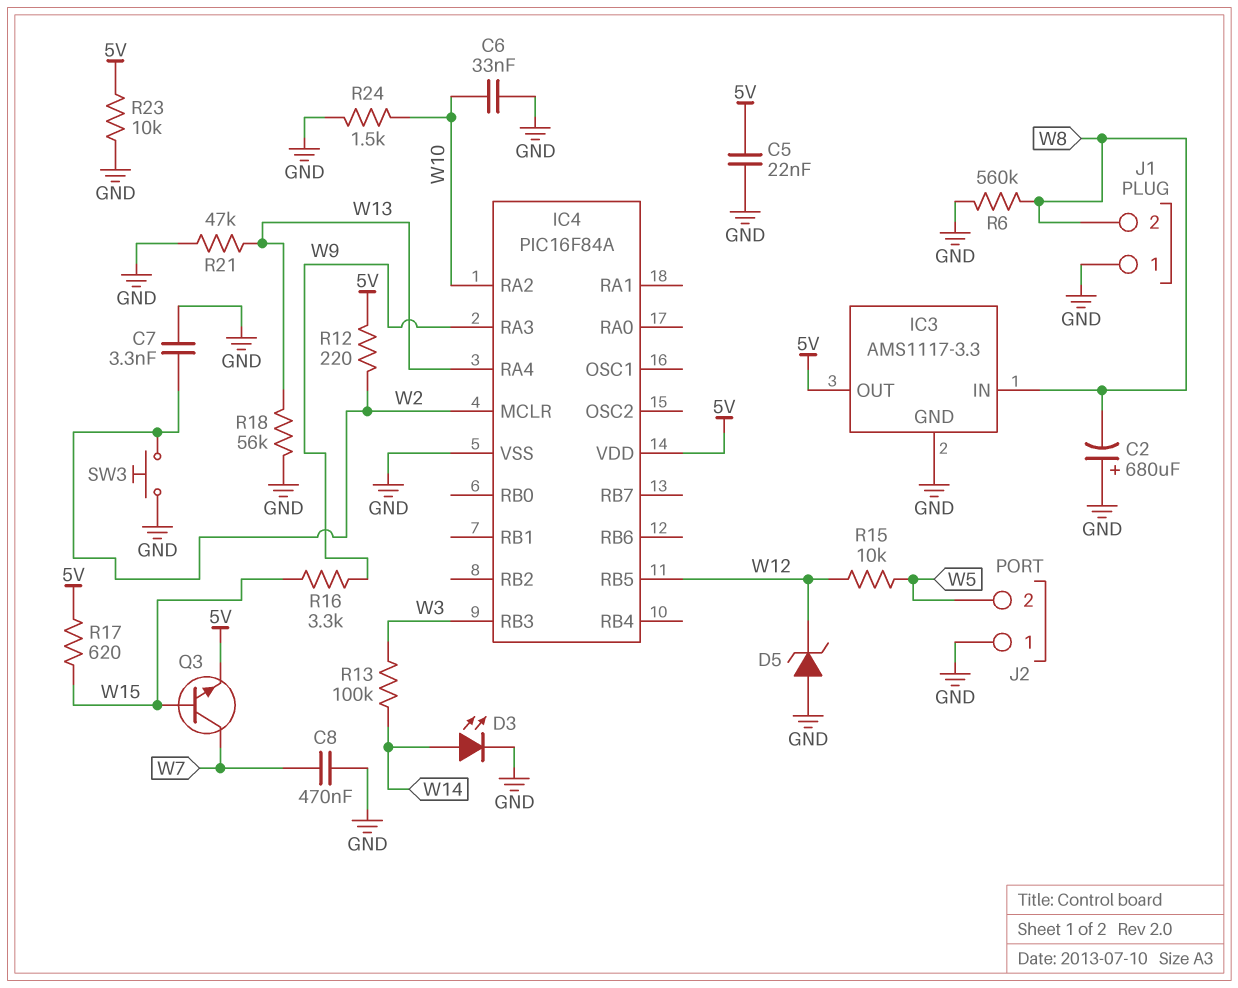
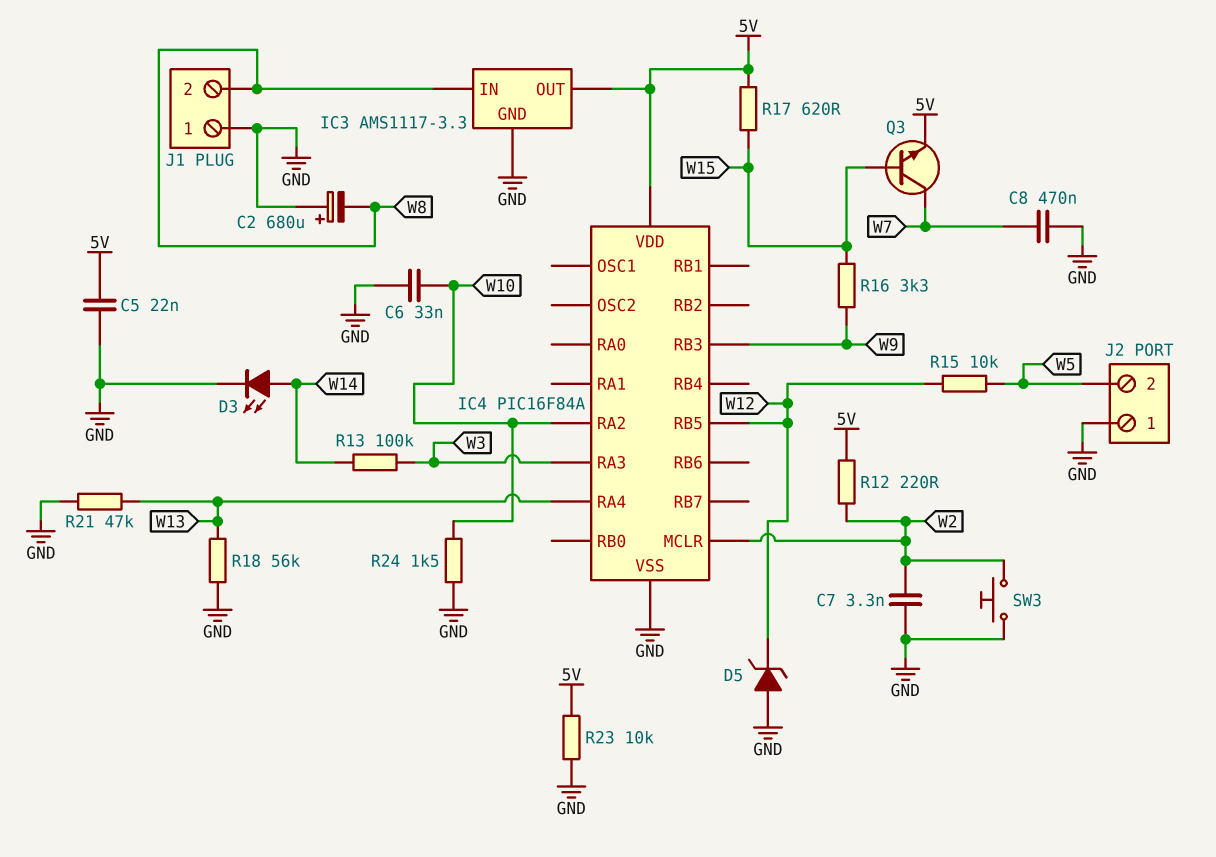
IC4 pin RA3: W9 -> W3
IC4 pin RB3: W3 -> W9
R6: 560k (GND, W8) -> none

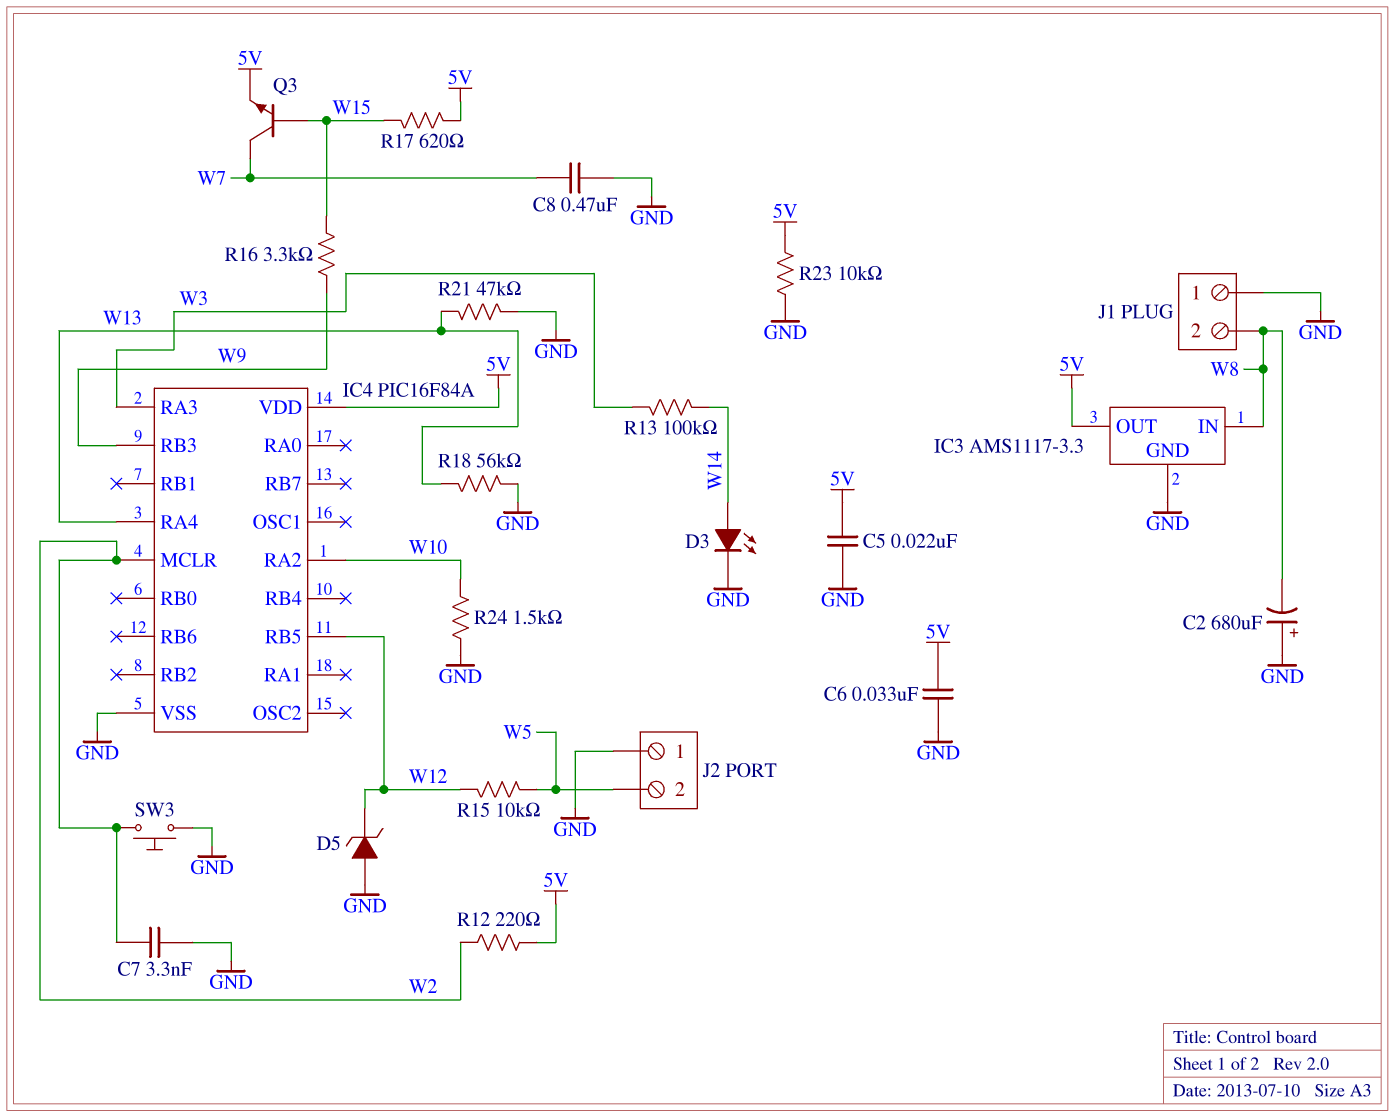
C6: 33nF (GND, W10) -> 33nF (5V, GND)

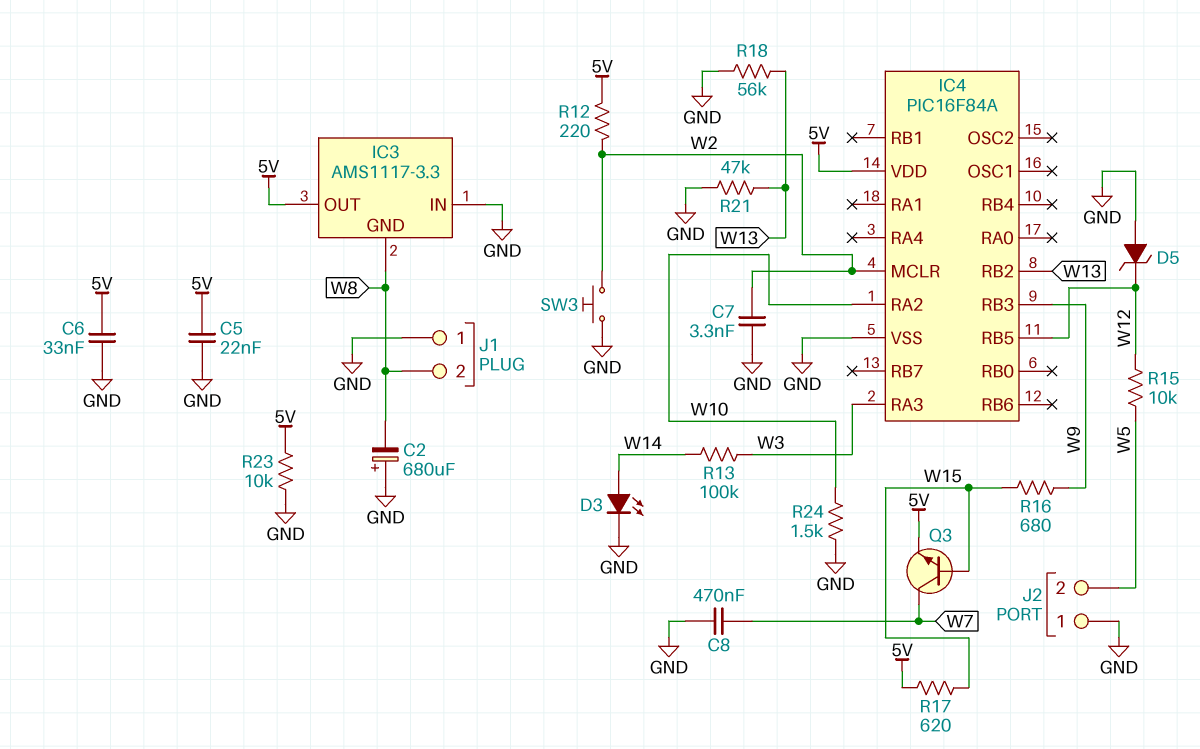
IC3 pin GND: GND -> W8
IC3 pin IN: W8 -> GND
IC4 pin RA4: W13 -> none
IC4 pin RB2: none -> W13
R16: 3.3k (W9, W15) -> 680 (W9, W15)

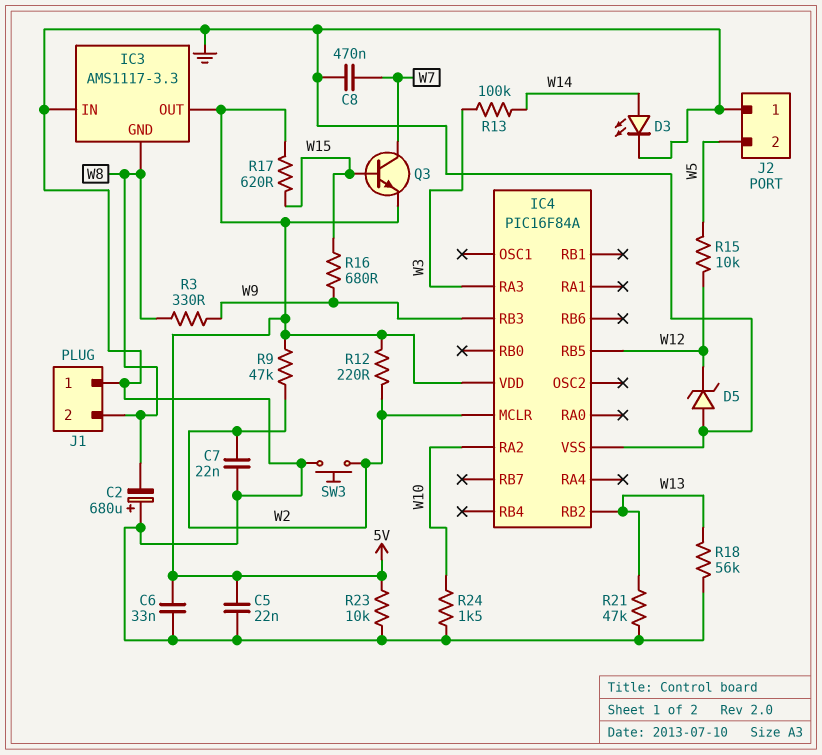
C7: 3.3nF (GND, W2) -> 22nF (GND, W2)
R3: none -> 330 (W8, W9)
R9: none -> 47k (5V, W2)

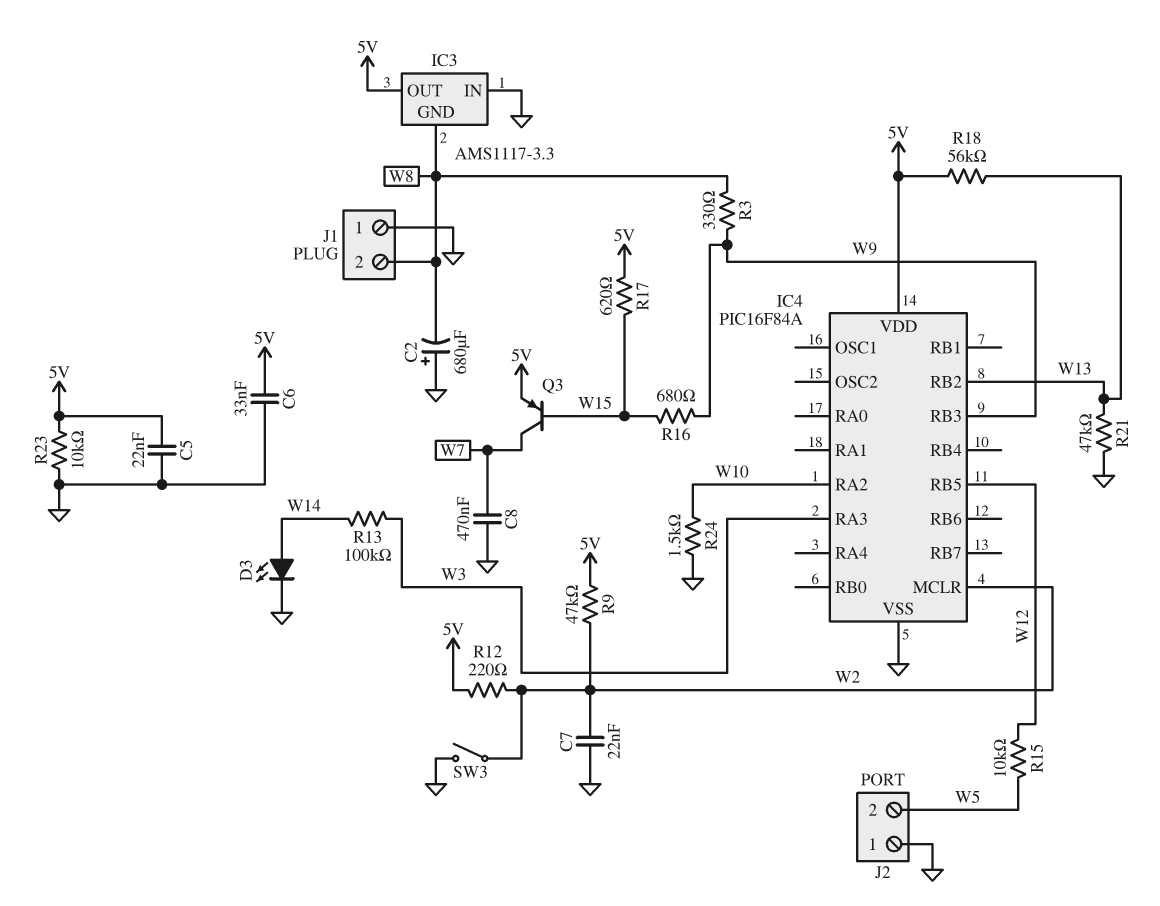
D5: zener (A GND, K W12) -> none
Q3: NPN (B W15, C W7, E 5V) -> PNP (B W15, C W7, E 5V)
R18: 56k (GND, W13) -> 56k (5V, W13)
SW3: button (GND, W2) -> switch (GND, W2)

